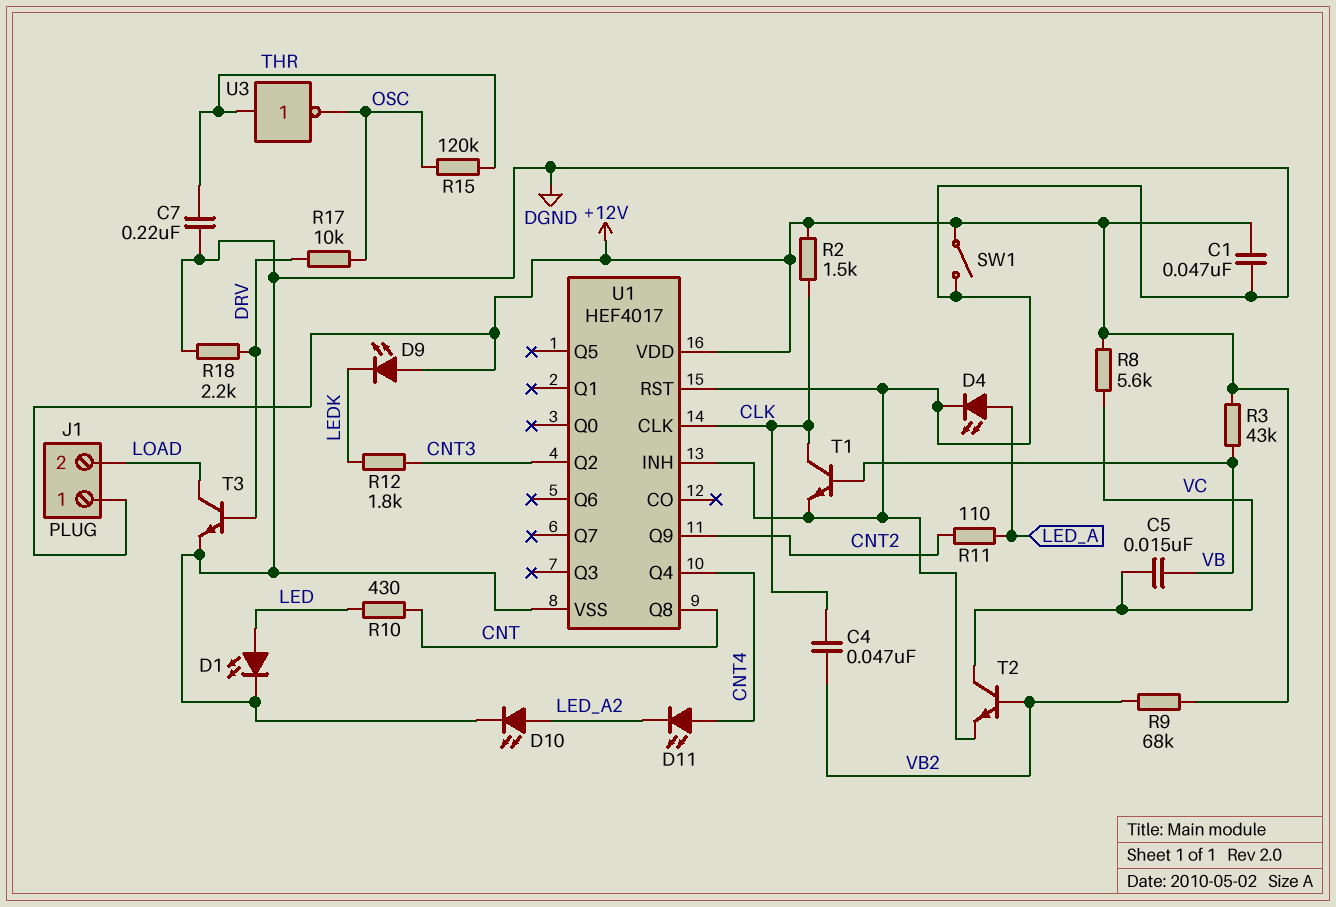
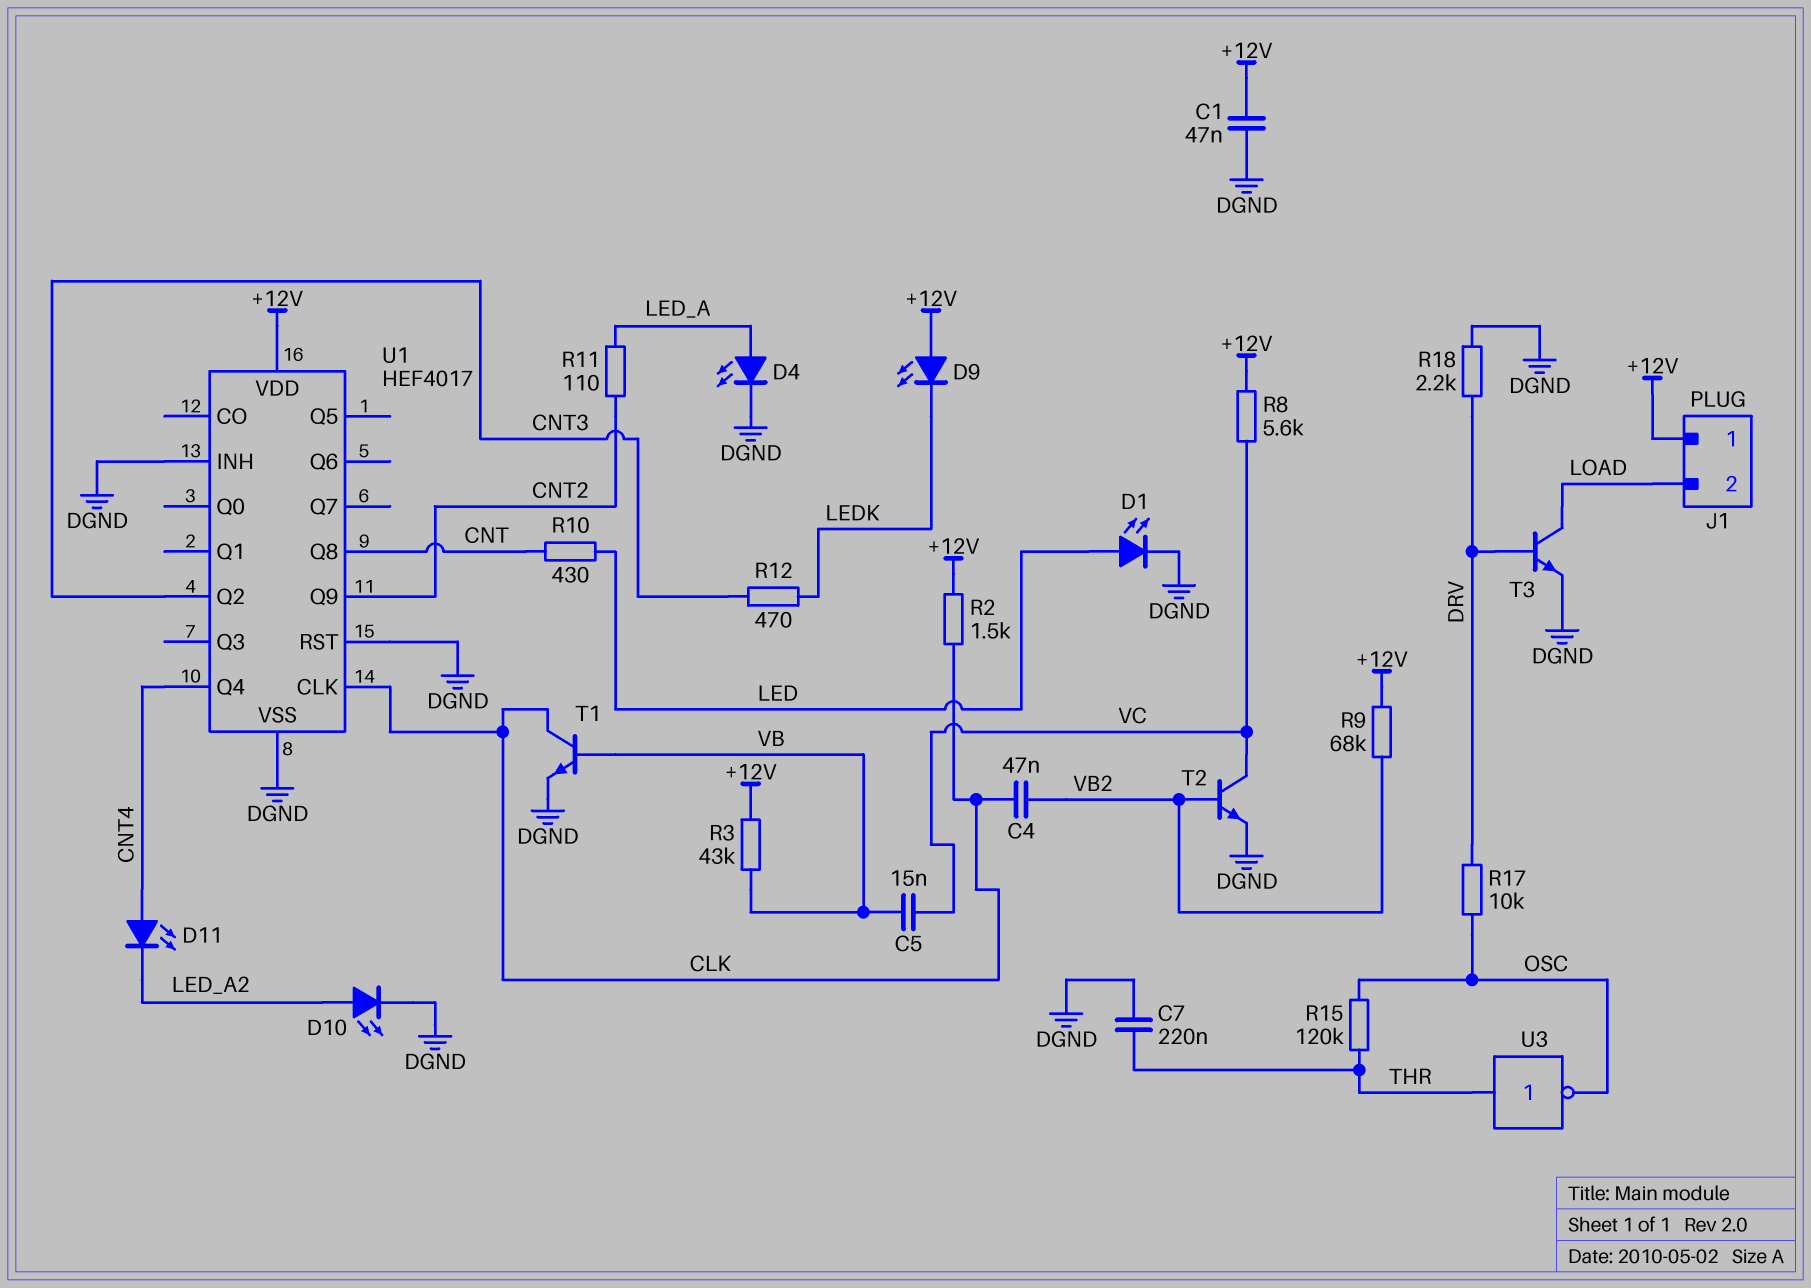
R12: 1.8k (CNT3, LEDK) -> 470 (CNT3, LEDK)
SW1: switch (+12V, DGND) -> none

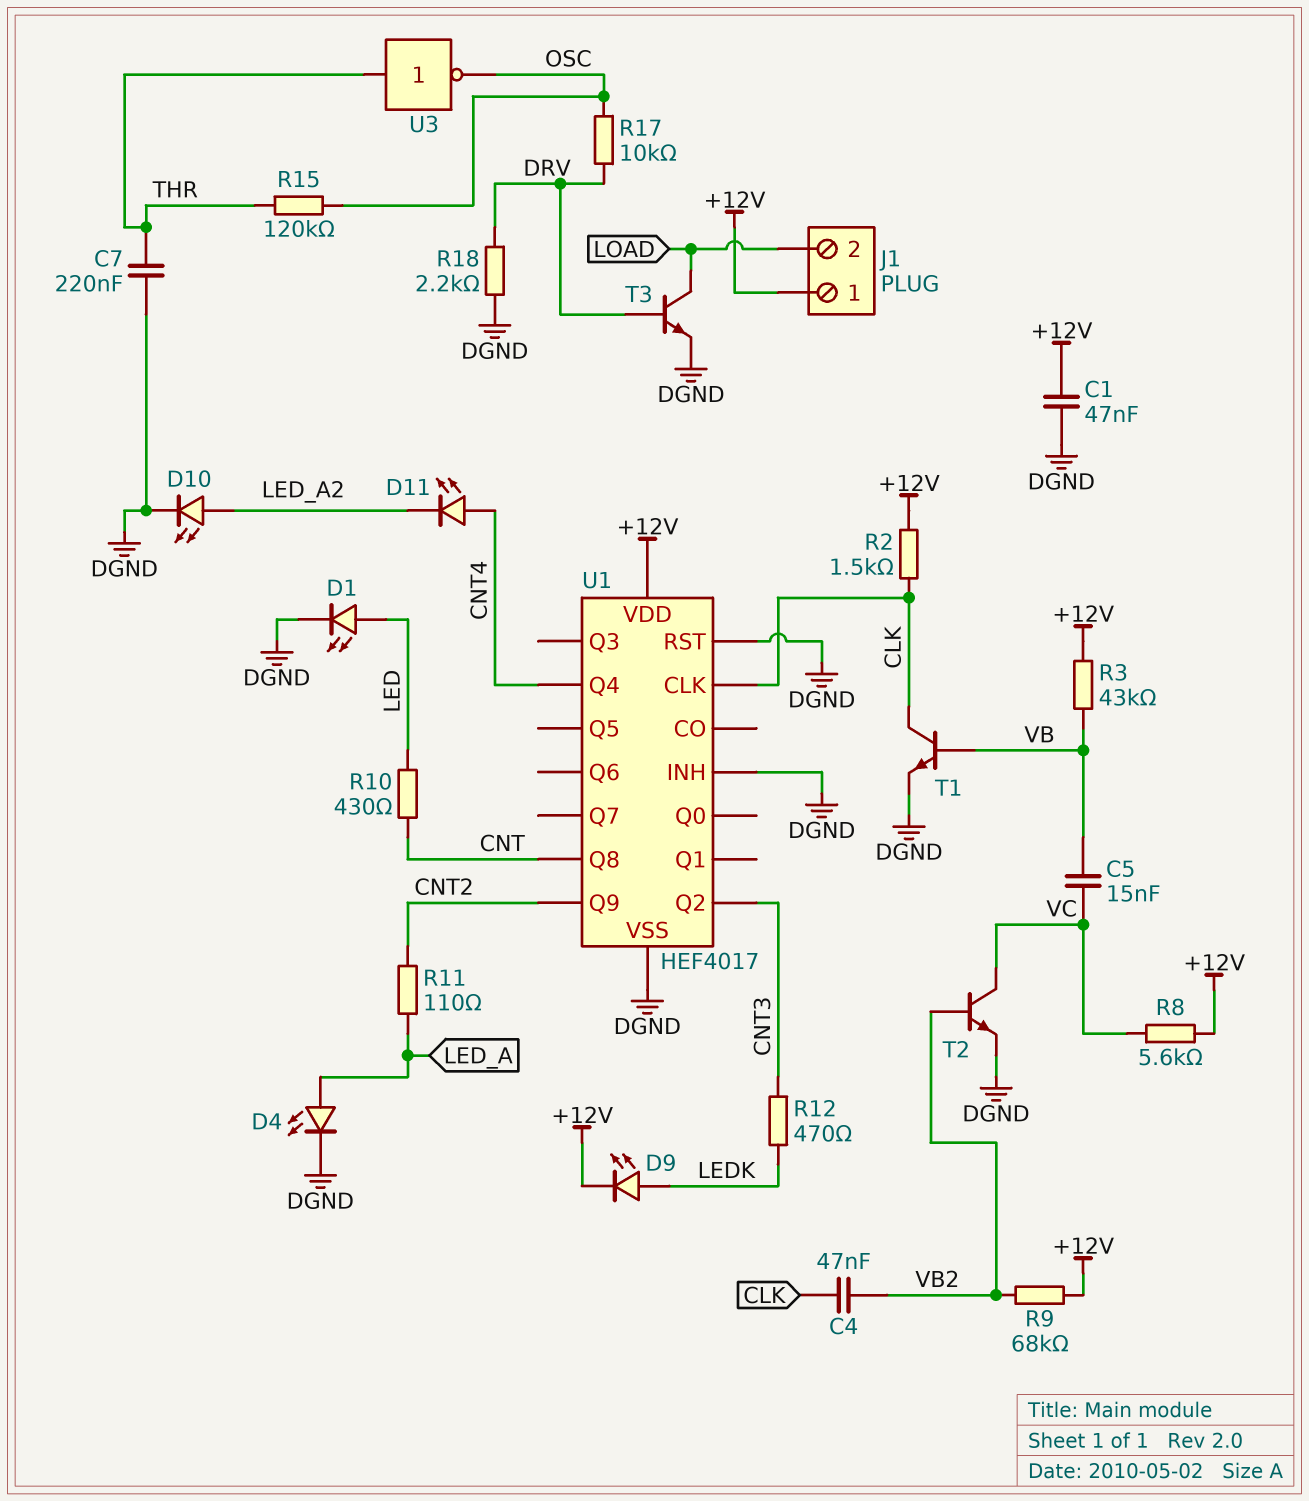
D9: LED (A +12V, K LEDK) -> LED (A LEDK, K +12V)

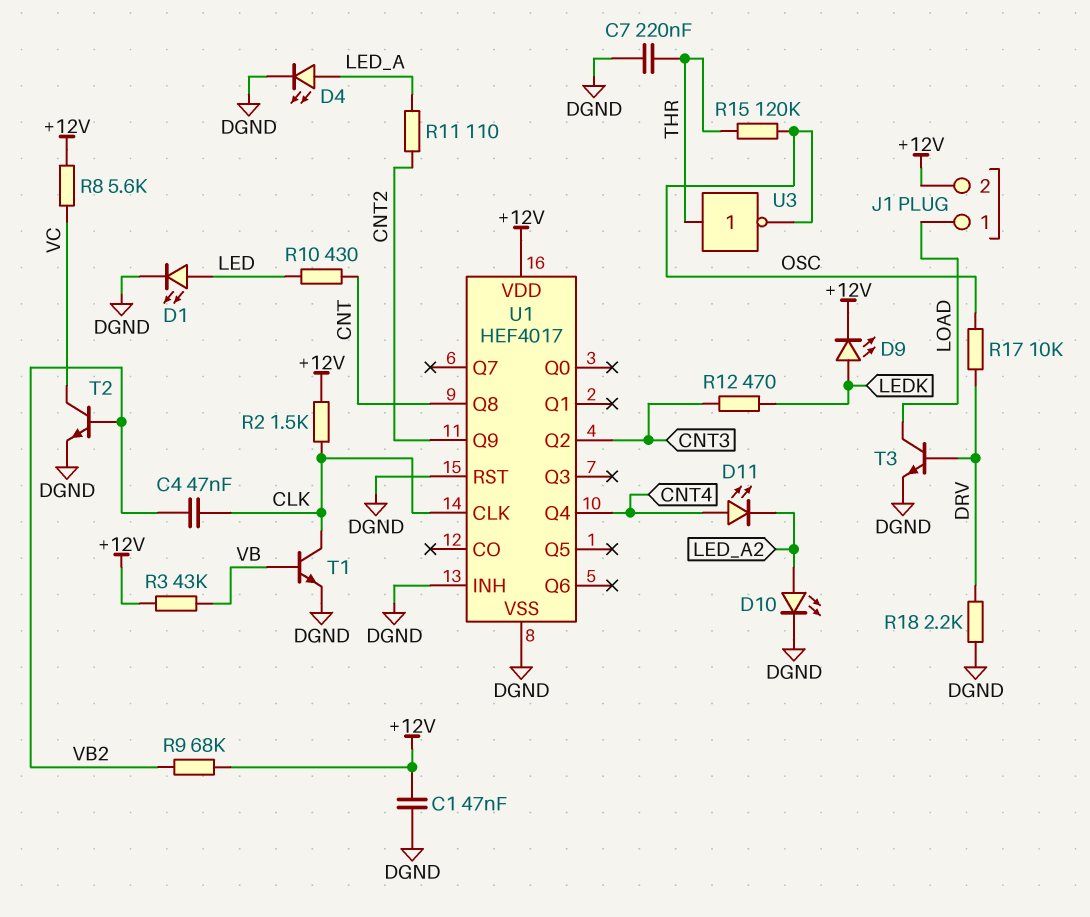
C5: 15nF (VB, VC) -> none
J1 pin 1: +12V -> LOAD
J1 pin 2: LOAD -> +12V

